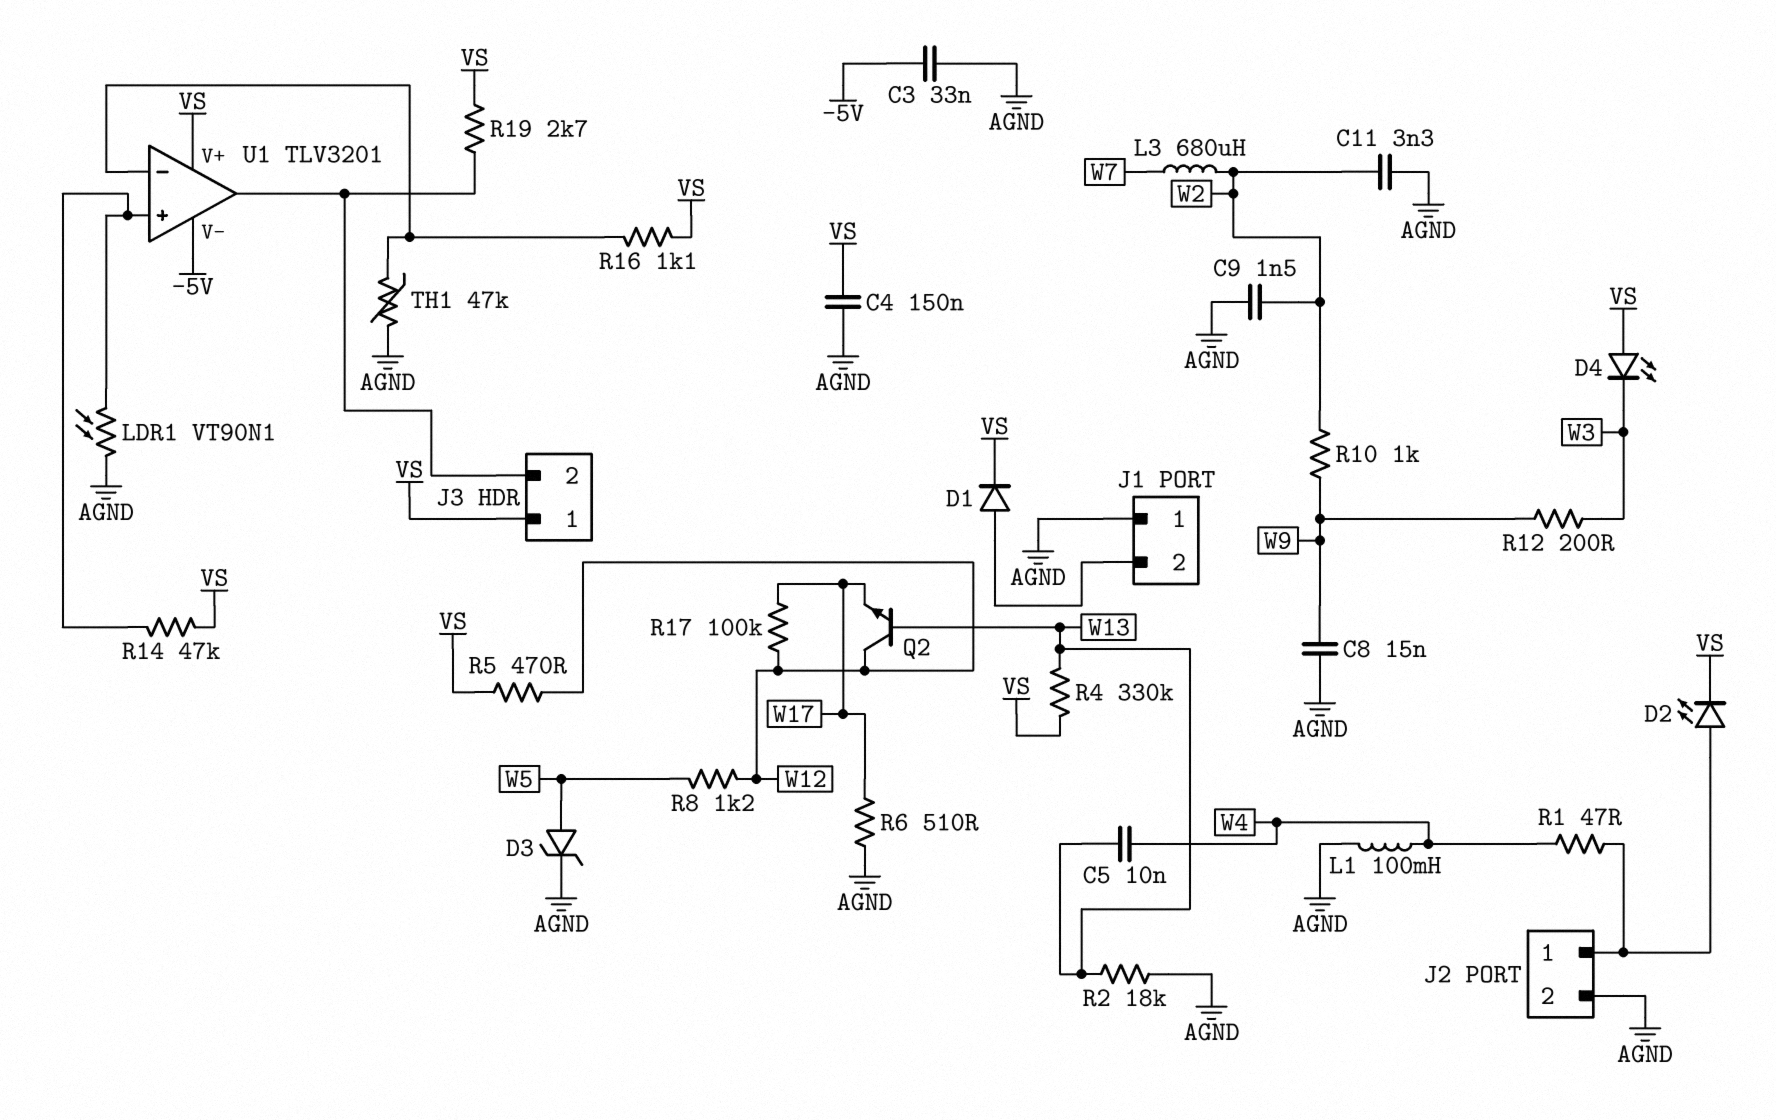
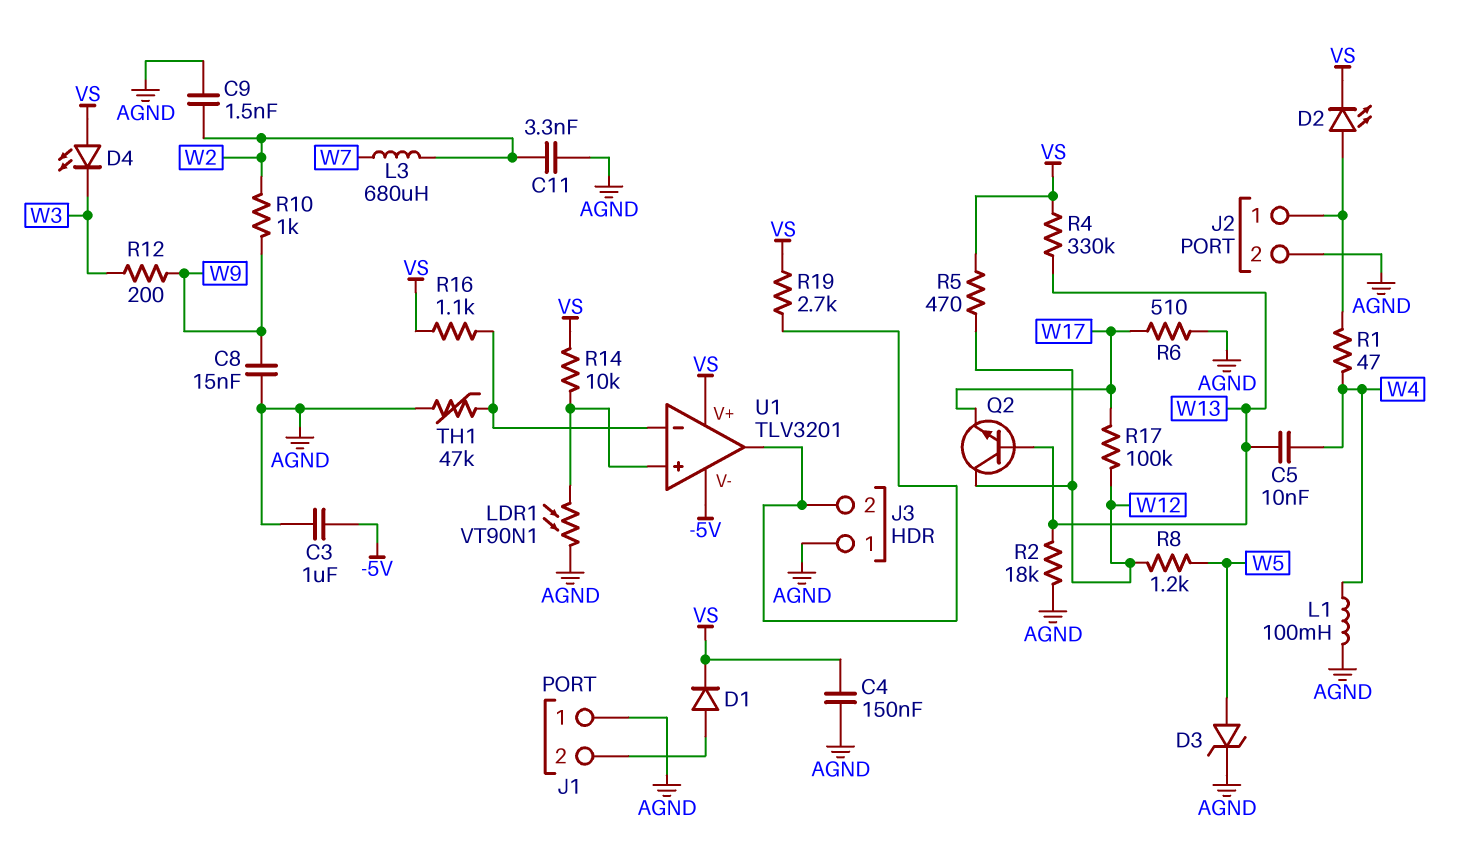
C3: 33nF (-5V, AGND) -> 1uF (-5V, AGND)
J3 pin 1: VS -> AGND
R14: 47k (U1/in+, VS) -> 10k (U1/in+, VS)

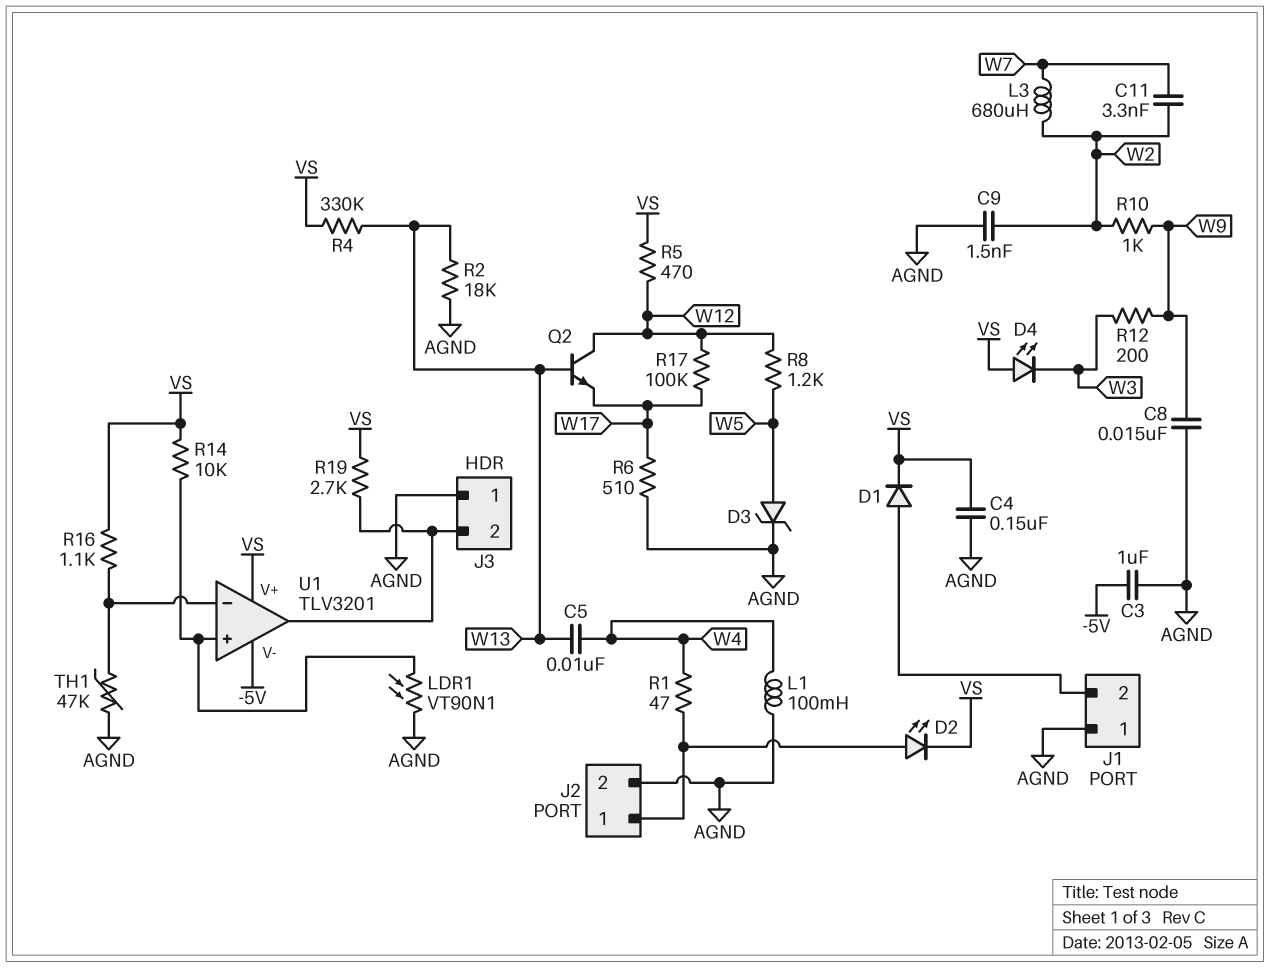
C11: 3.3nF (AGND, W2) -> 3.3nF (W2, W7)

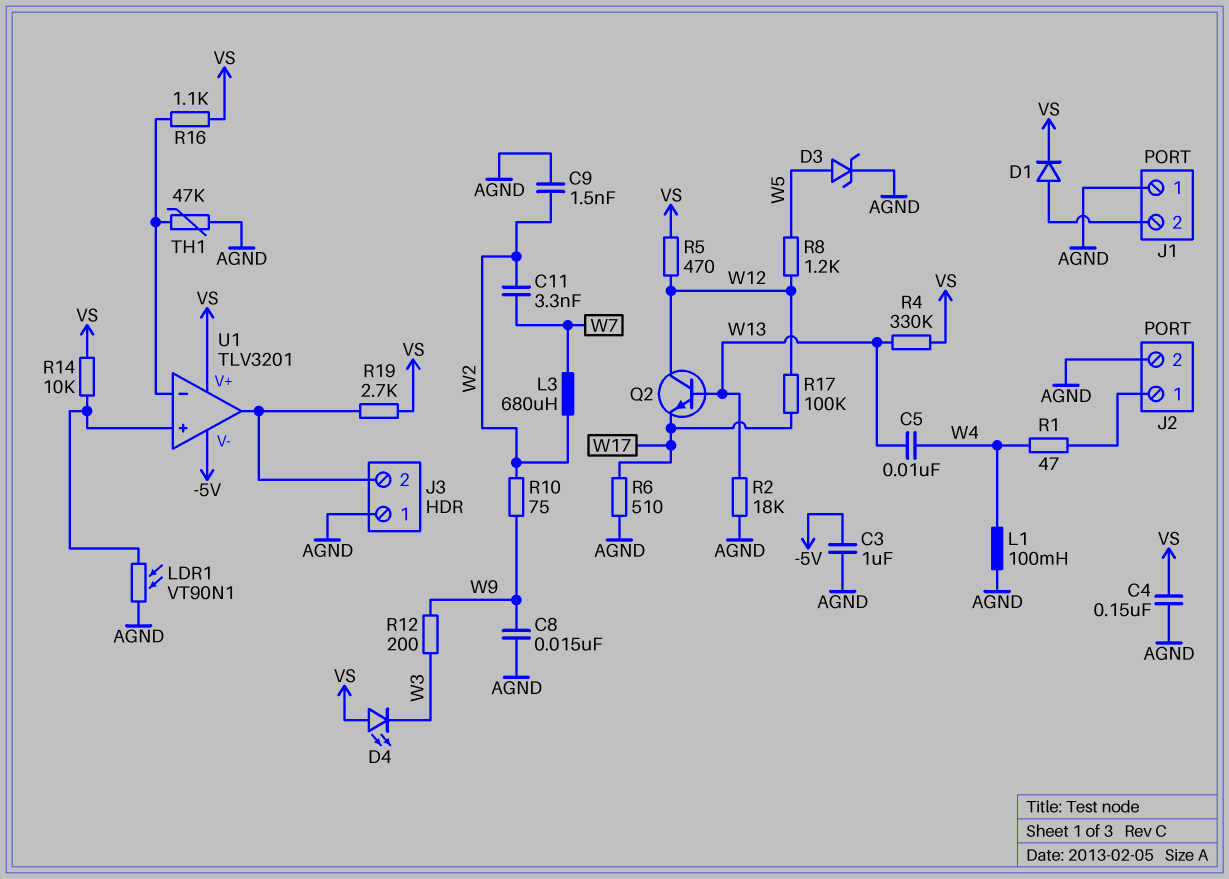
D2: LED (A J2/1, K VS) -> none
R10: 1k (W2, W9) -> 75 (W2, W9)

